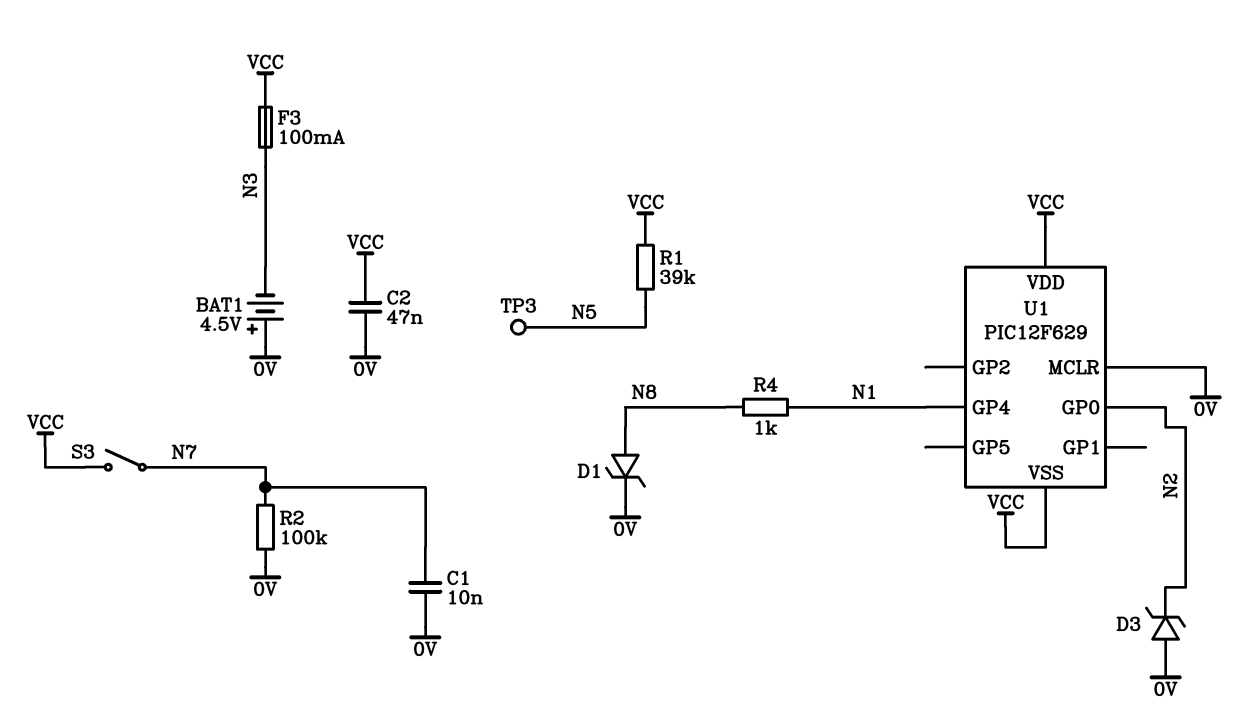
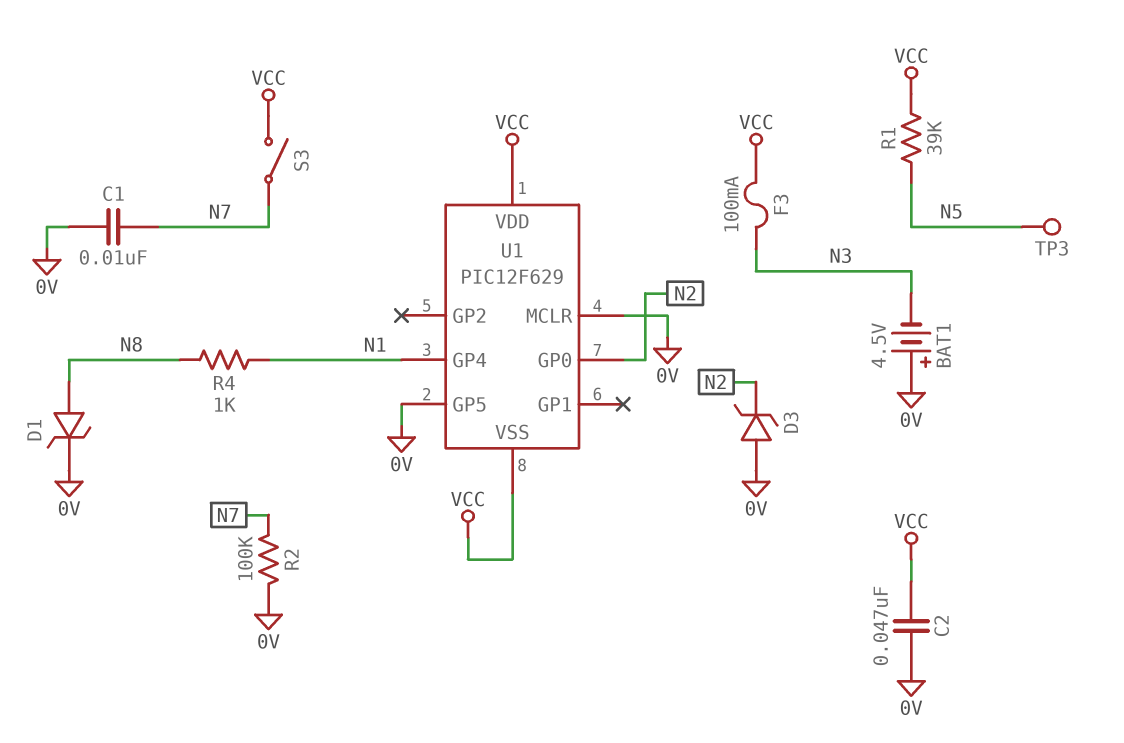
U1 pin GP5: none -> 0V

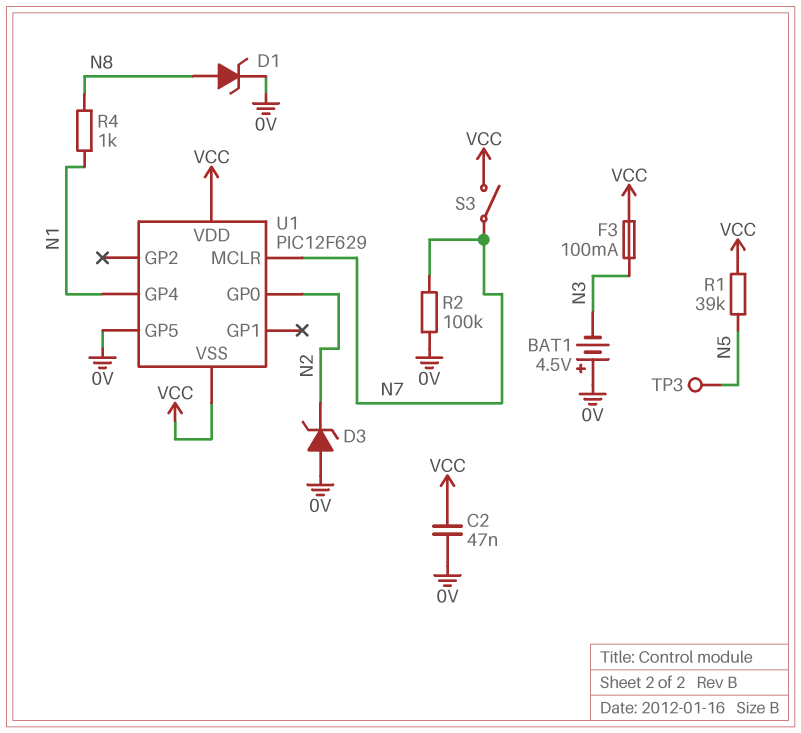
C1: 10nF (0V, N7) -> none
U1 pin MCLR: 0V -> N7

